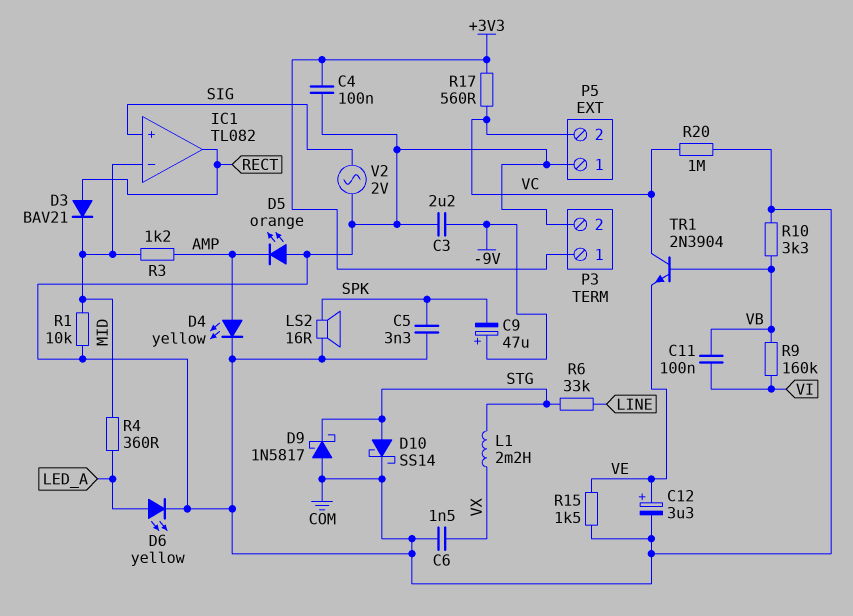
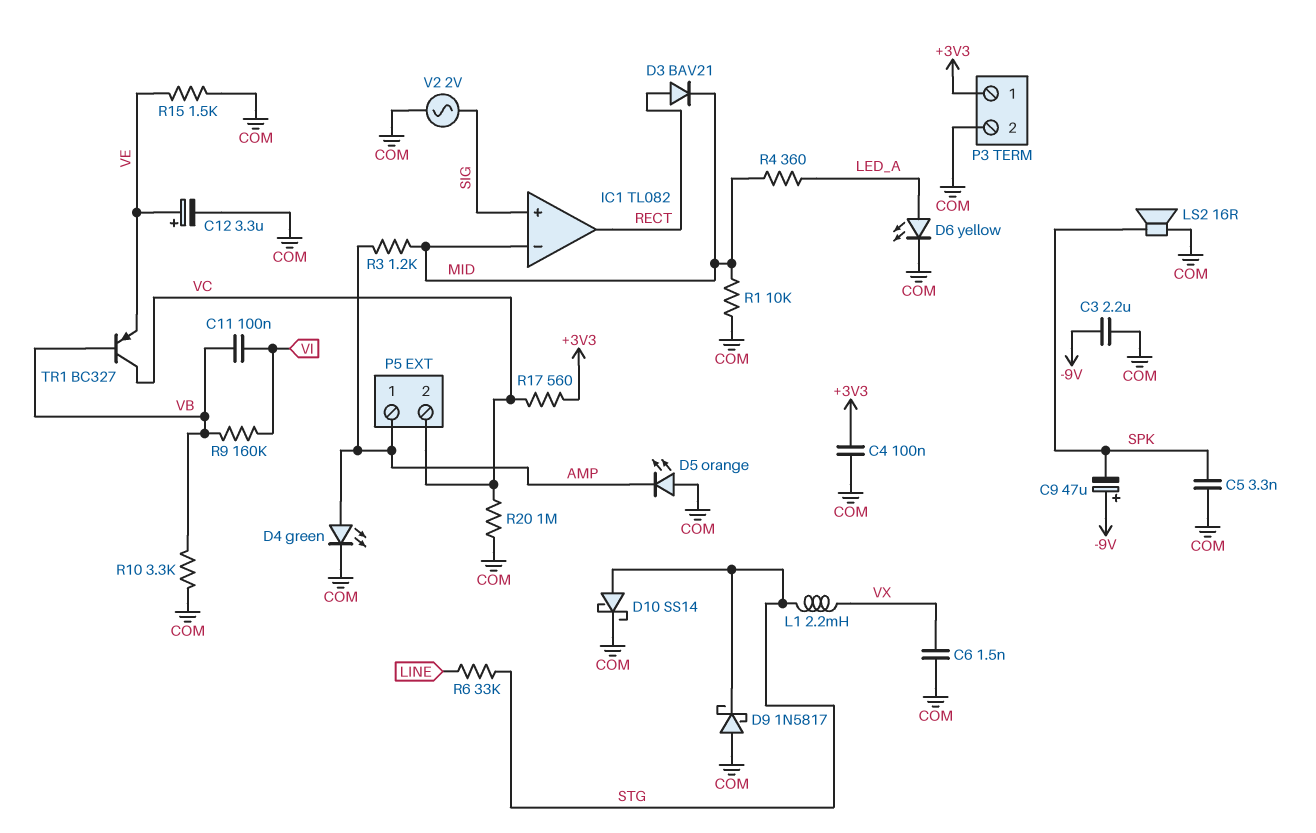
D4: LED yellow (A AMP, K COM) -> LED green (A AMP, K COM)
P5 pin 1: COM -> AMP
TR1: NPN 2N3904 (B VB, C VC, E VE) -> PNP BC327 (B VB, C VC, E VE)

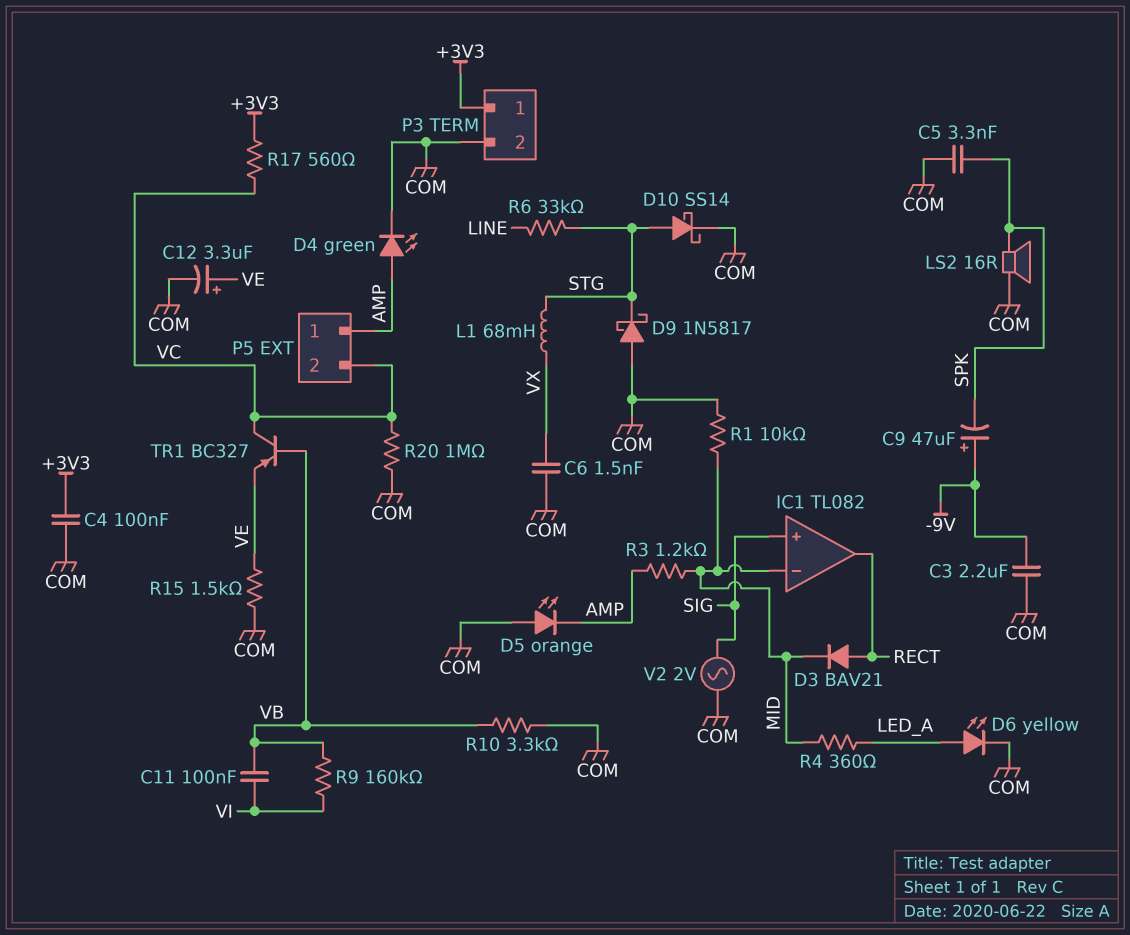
L1: 2.2mH (STG, VX) -> 68mH (STG, VX)

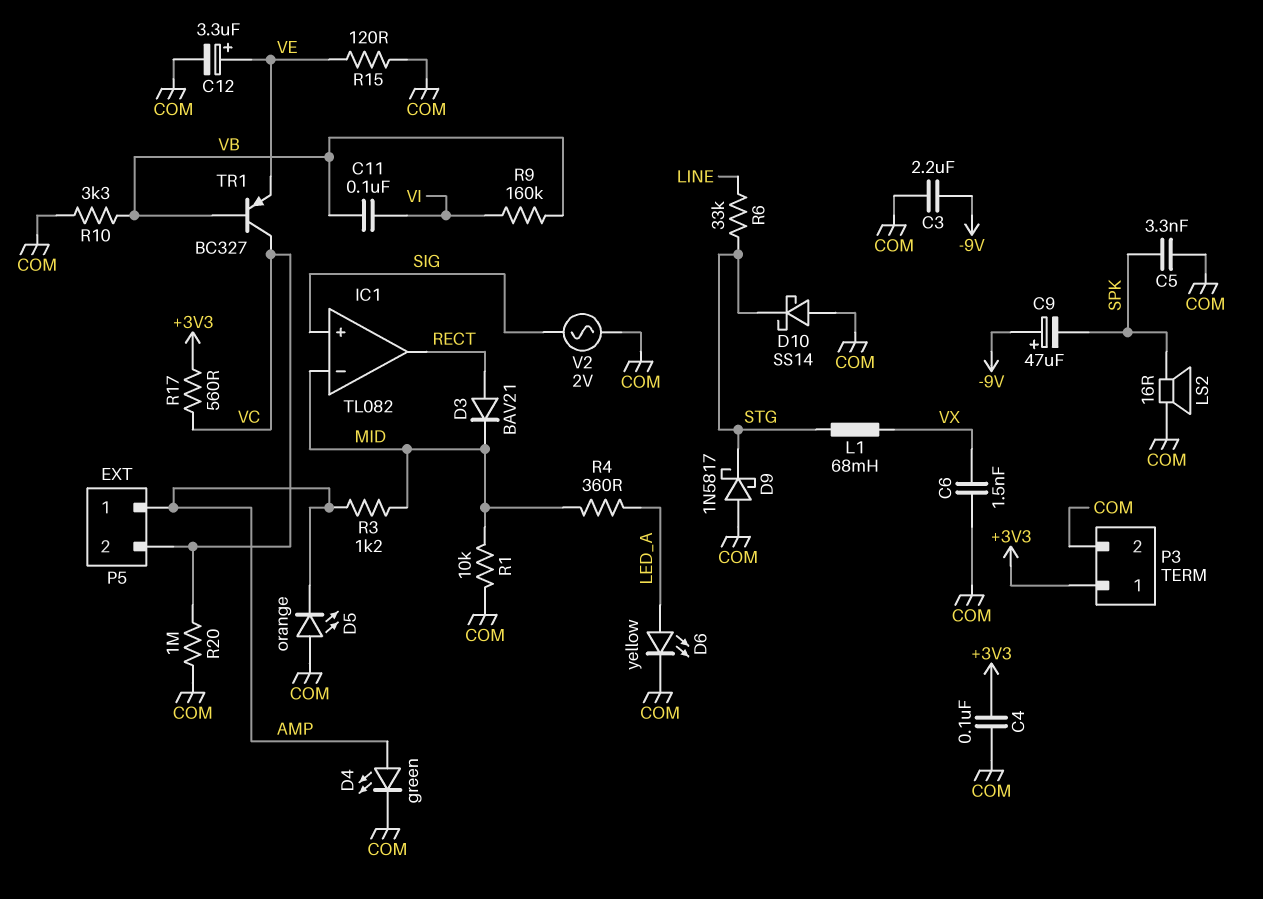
D10: schottky SS14 (A STG, K COM) -> schottky SS14 (A COM, K STG)
R15: 1.5k (COM, VE) -> 120 (COM, VE)

